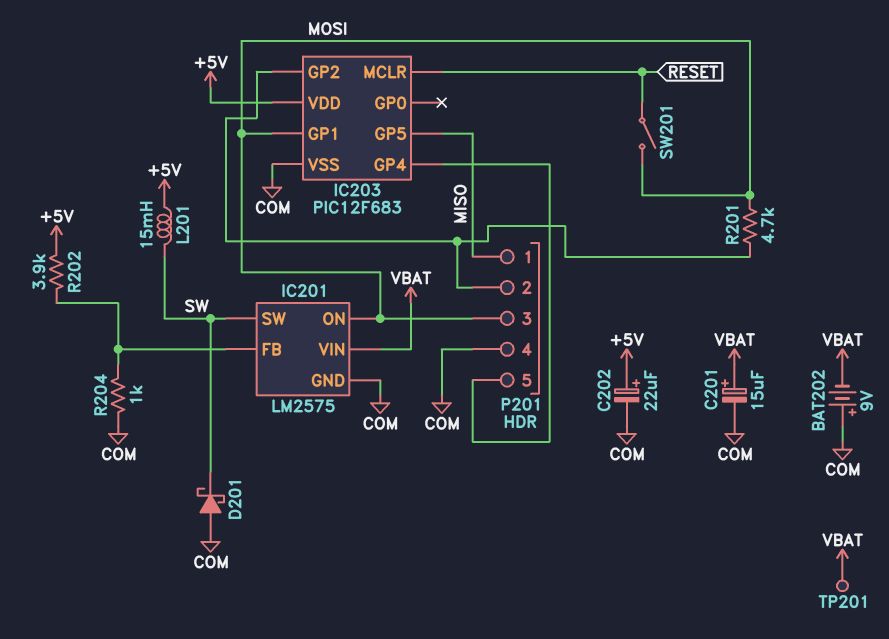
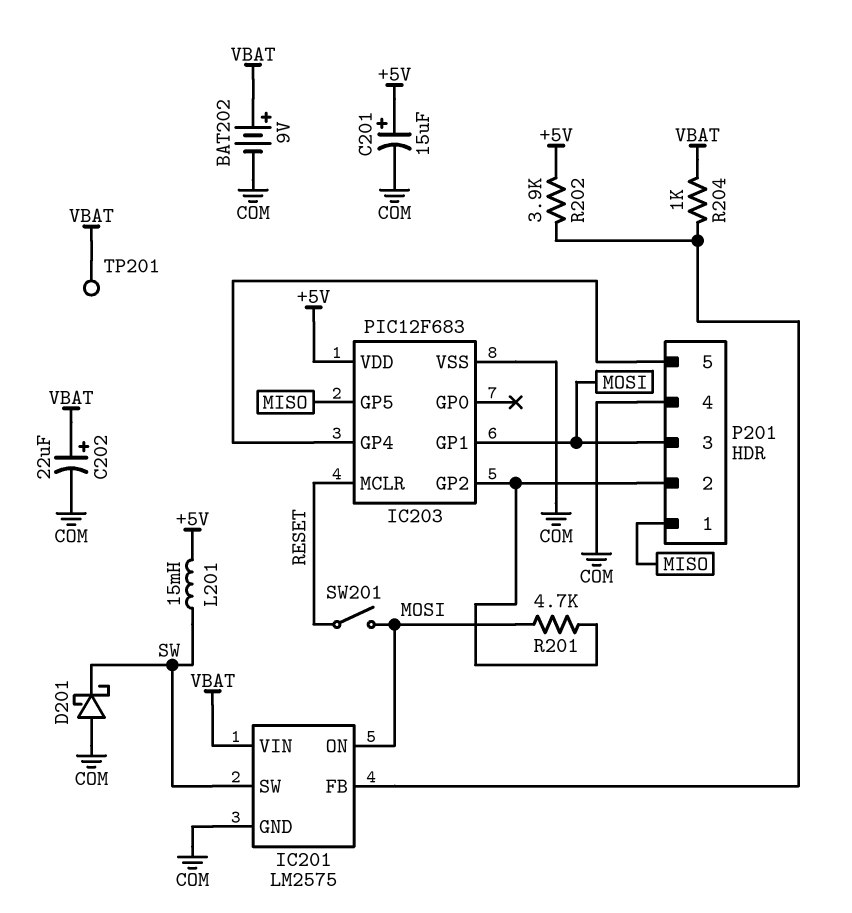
BAT202: 9V (plus COM, minus VBAT) -> 9V (plus VBAT, minus COM)
C201: 15uF (plus VBAT, minus COM) -> 15uF (plus +5V, minus COM)
C202: 22uF (plus +5V, minus COM) -> 22uF (plus VBAT, minus COM)
R204: 1k (COM, IC201/FB) -> 1k (IC201/FB, VBAT)

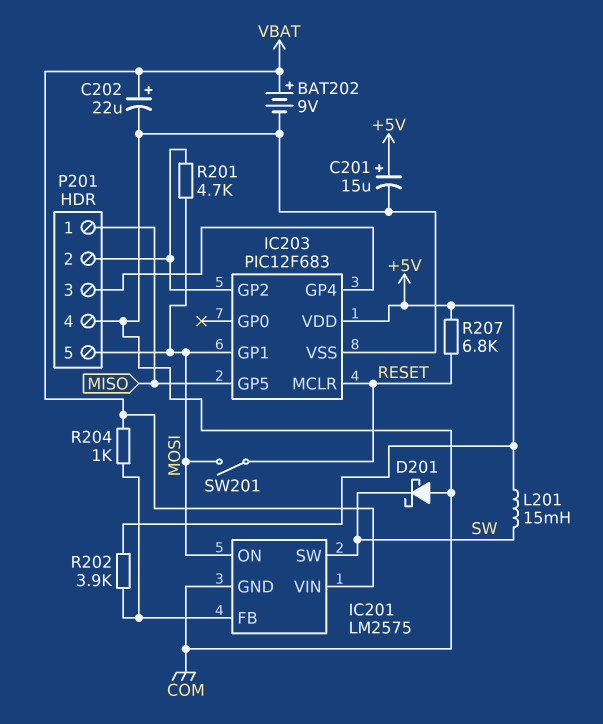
P201 pin 3: MOSI -> IC203/GP4
P201 pin 5: IC203/GP4 -> MOSI
R207: none -> 6.8k (+5V, RESET)
TP201: test point (VBAT) -> none

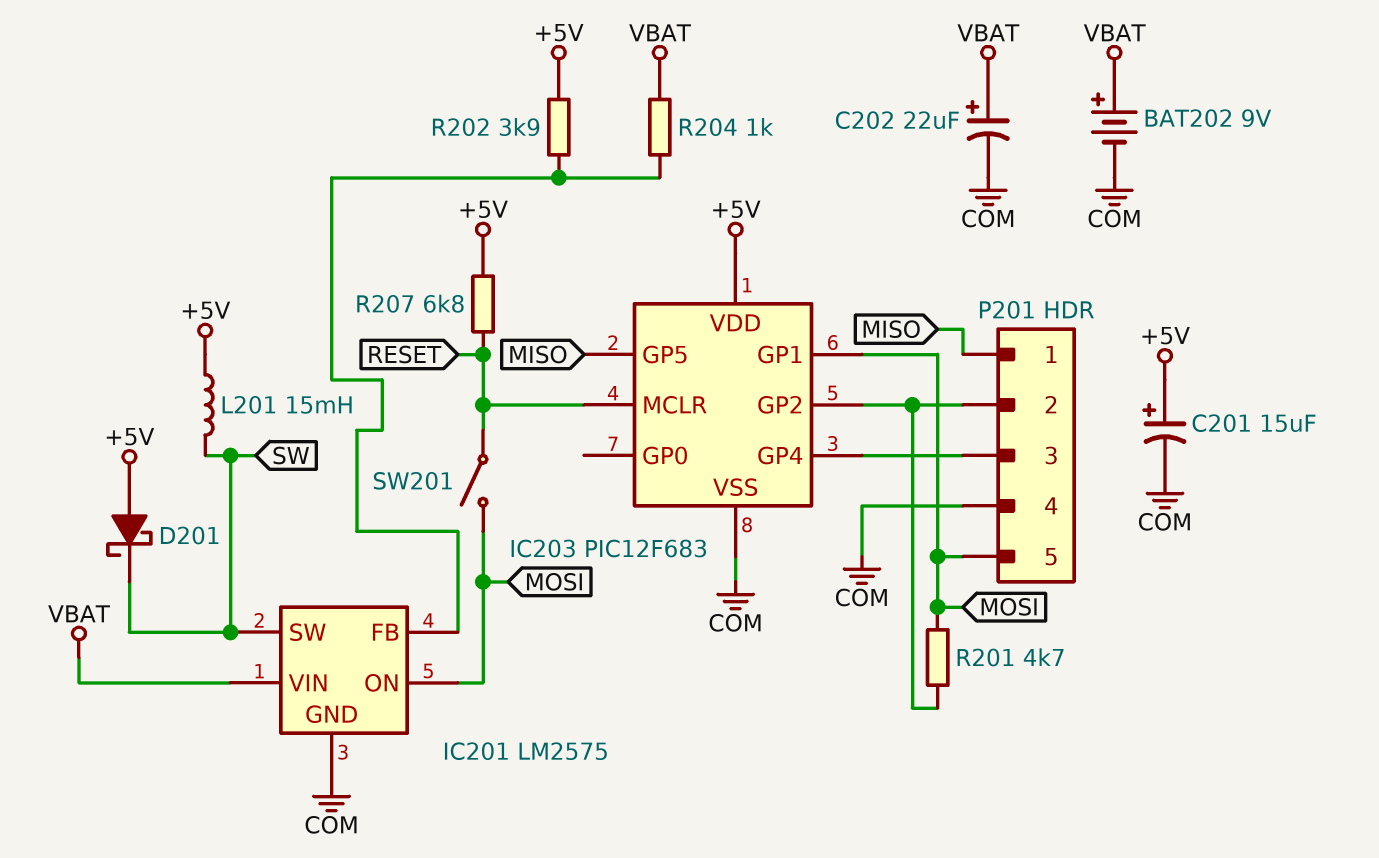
D201: schottky (A COM, K SW) -> schottky (A +5V, K SW)

